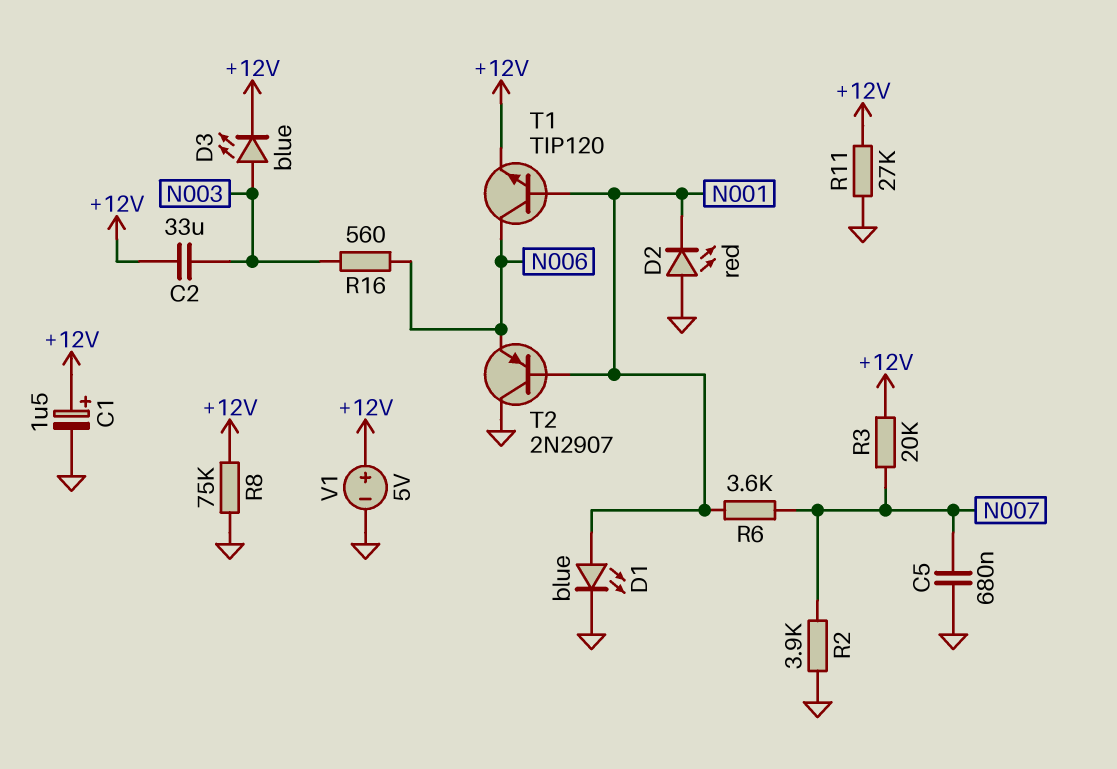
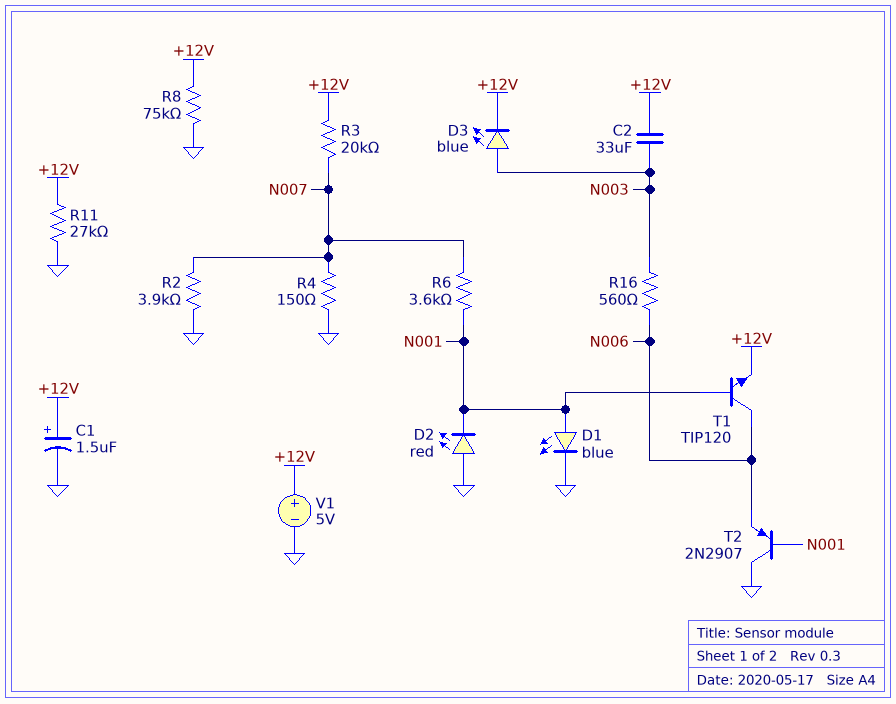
C5: 680nF (GND, N007) -> none
R4: none -> 150 (GND, N007)

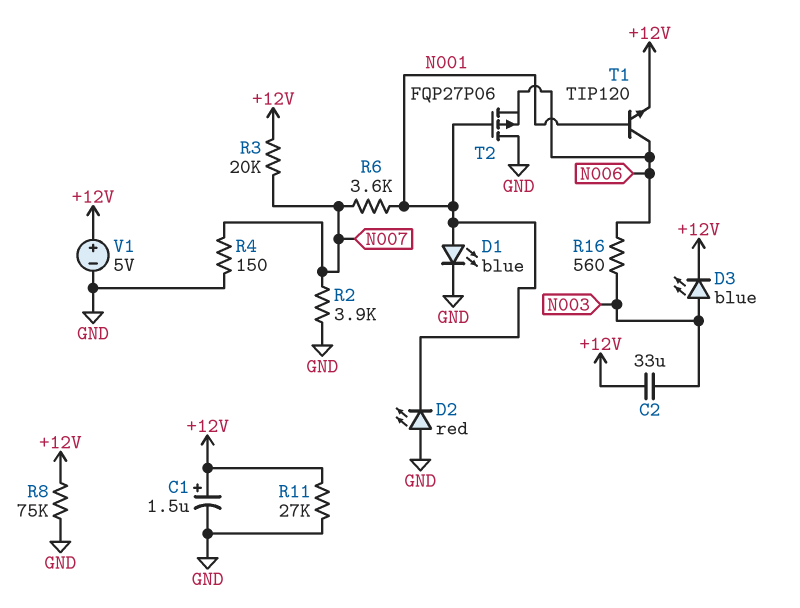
T2: PNP 2N2907 (B N001, C GND, E N006) -> PMOS FQP27P06 (G N001, D GND, S N006)

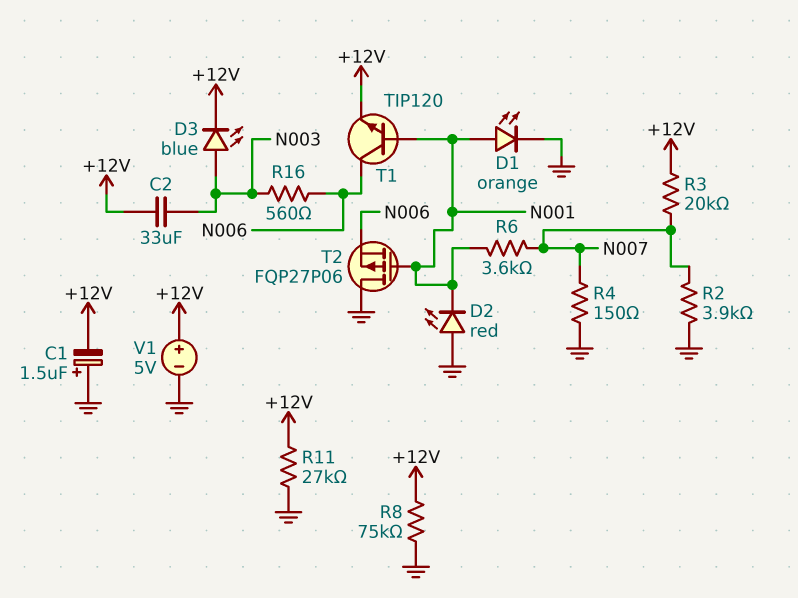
C1: 1.5uF (plus +12V, minus GND) -> 1.5uF (plus GND, minus +12V)
D1: LED blue (A N001, K GND) -> LED orange (A N001, K GND)

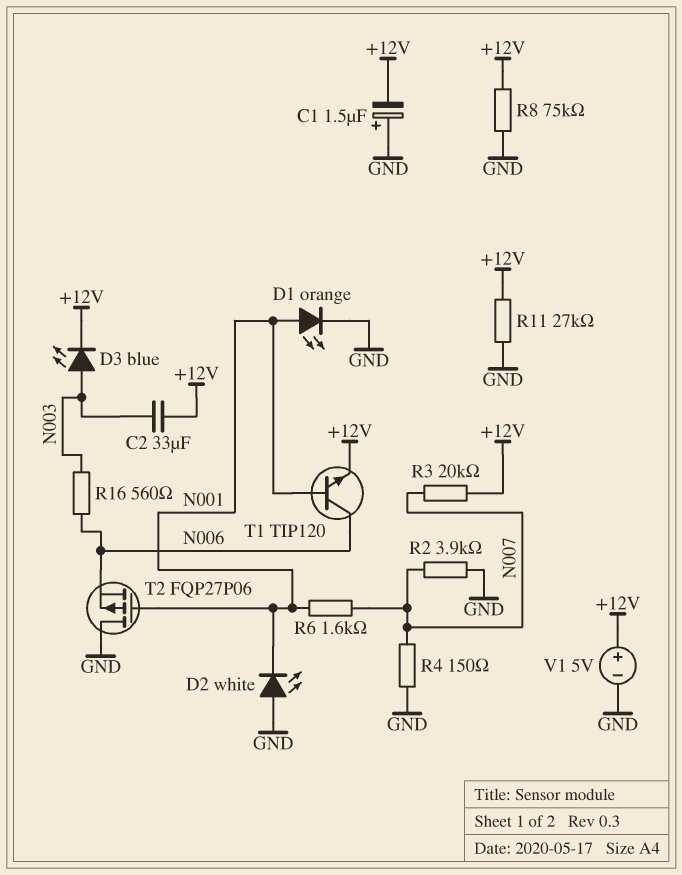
D2: LED red (A GND, K N001) -> LED white (A GND, K N001)
R6: 3.6k (N001, N007) -> 1.6k (N001, N007)

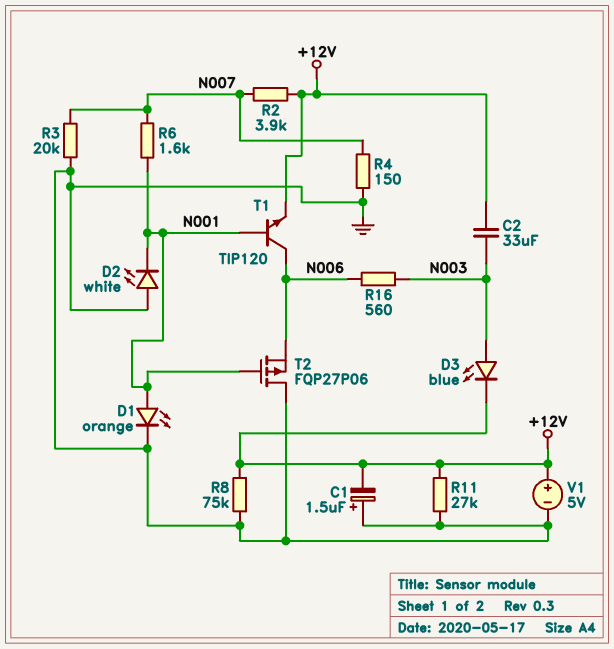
R2: 3.9k (GND, N007) -> 3.9k (+12V, N007)
R3: 20k (+12V, N007) -> 20k (GND, N007)

